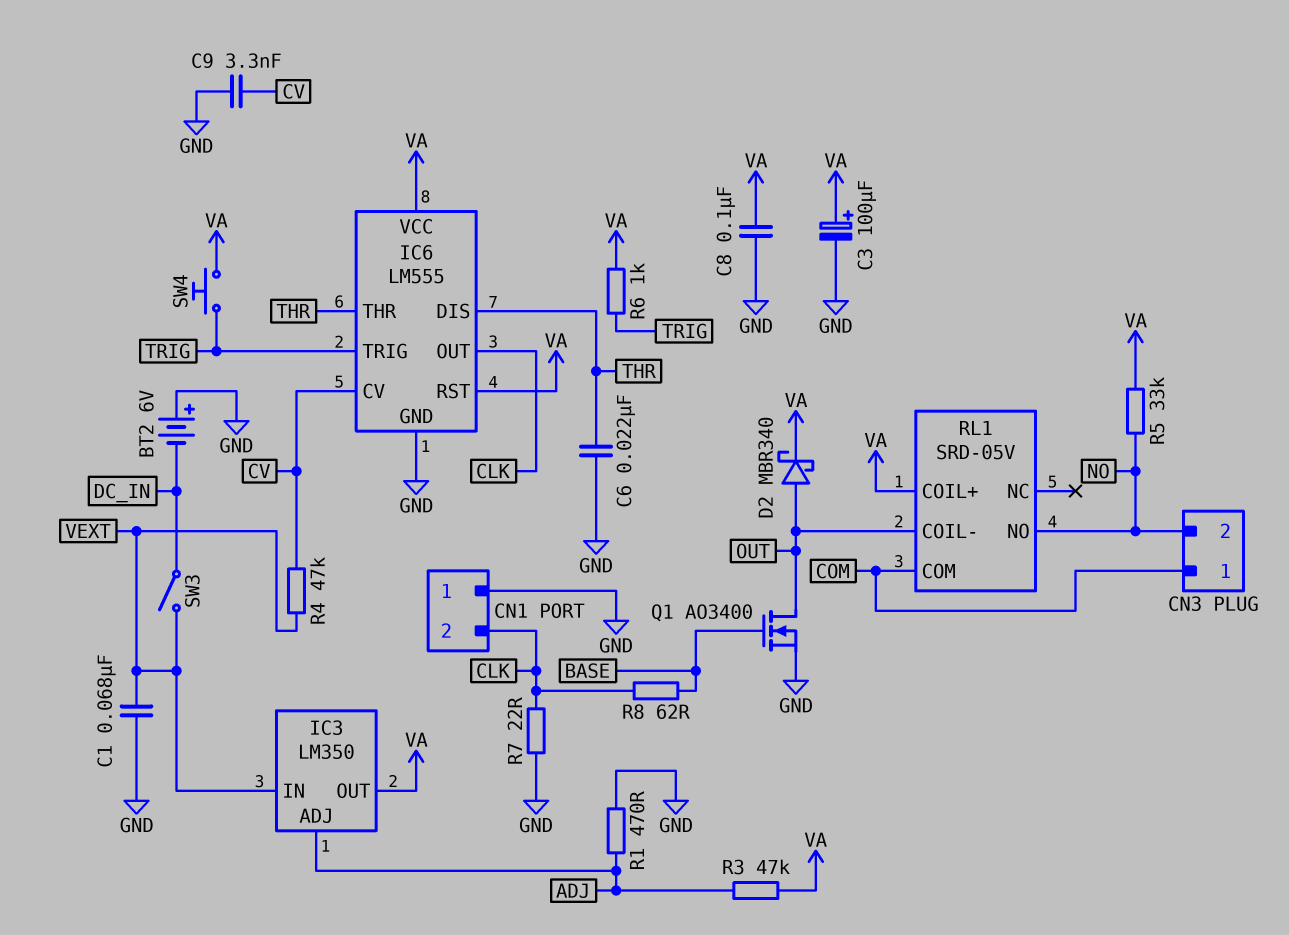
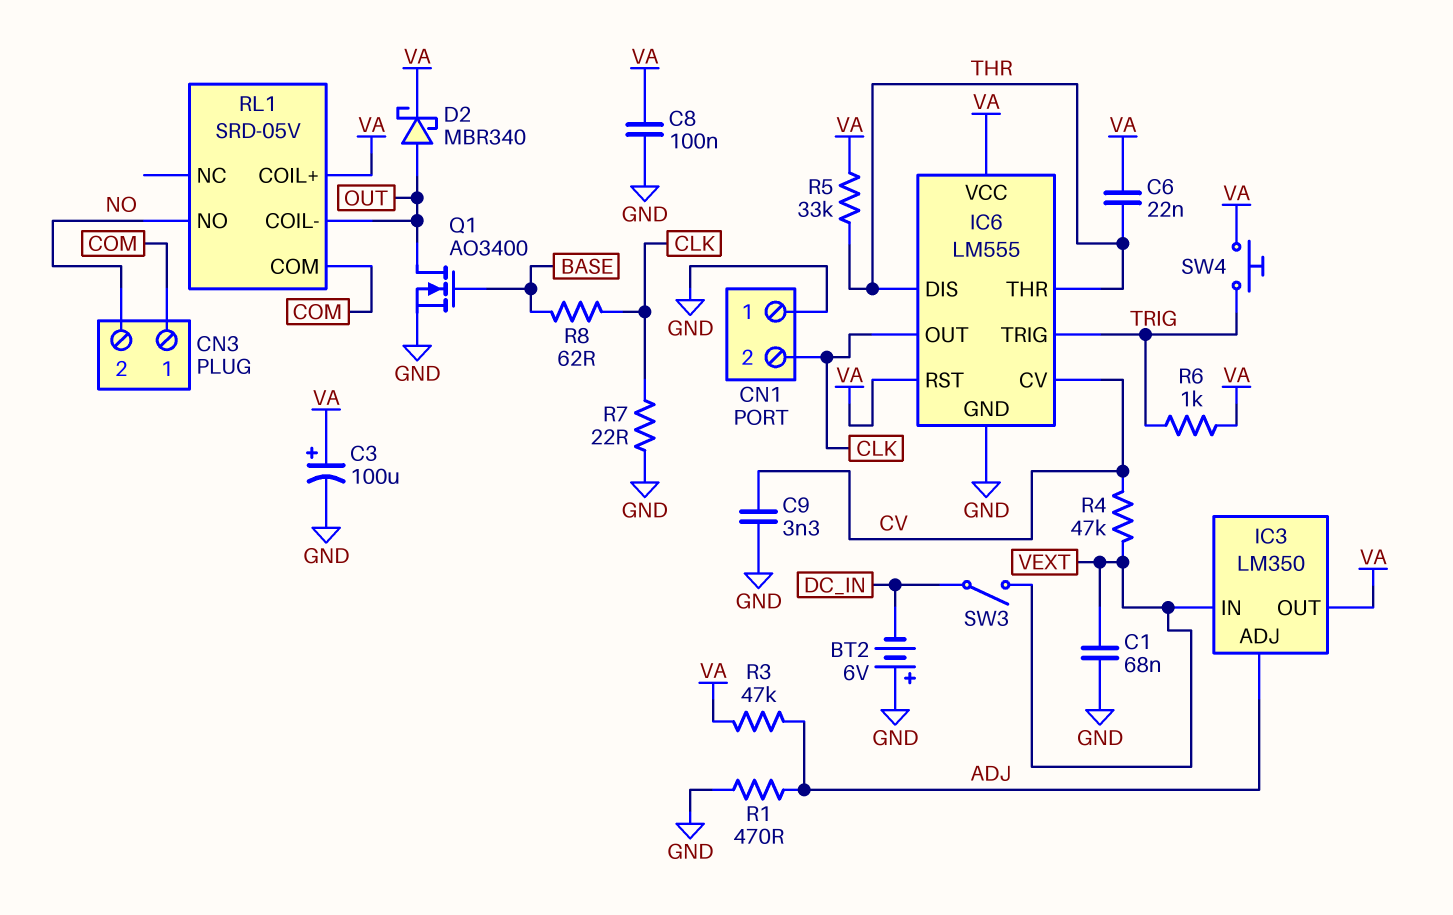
C6: 22nF (GND, THR) -> 22nF (THR, VA)
R5: 33k (NO, VA) -> 33k (THR, VA)

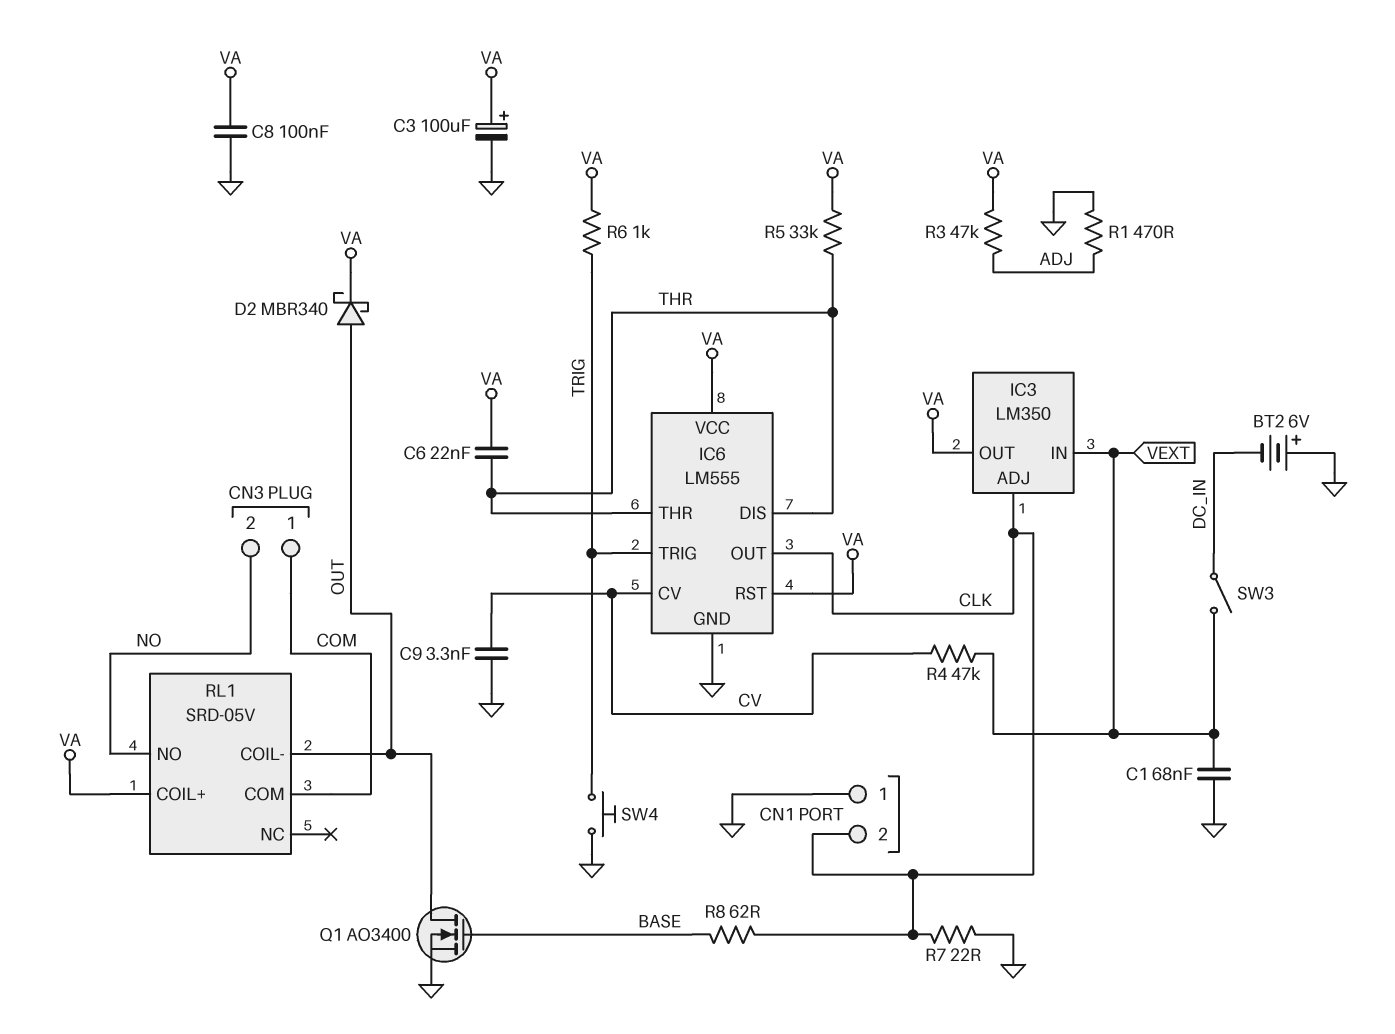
IC3 pin ADJ: ADJ -> CLK
SW4: button (TRIG, VA) -> button (GND, TRIG)

